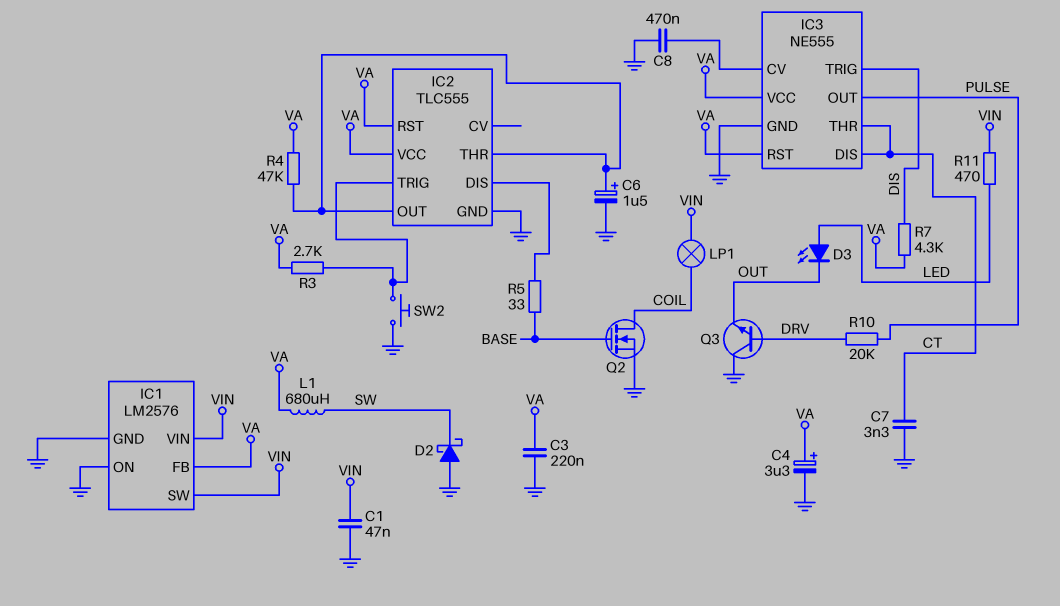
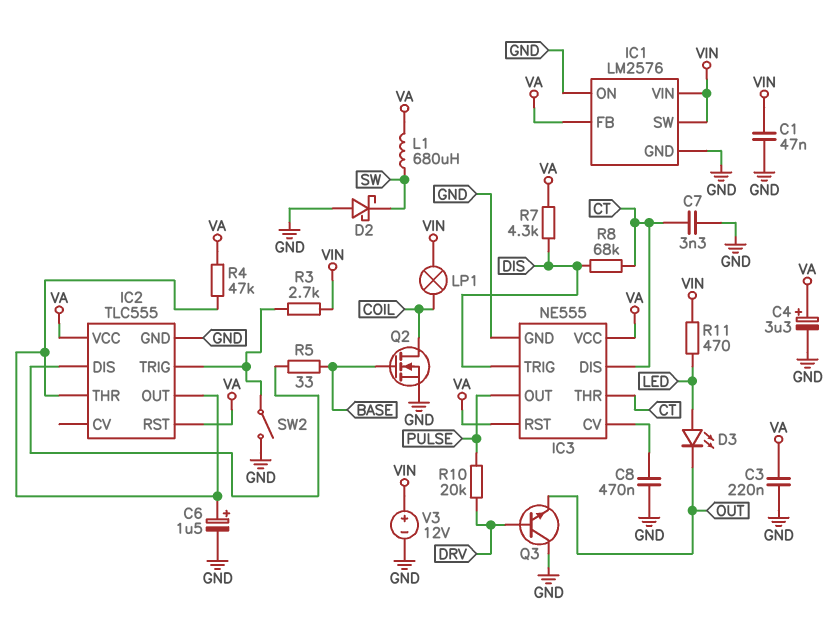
R3: 2.7k (IC2/TRIG, VA) -> 2.7k (IC2/TRIG, VIN)
R8: none -> 68k (CT, DIS)
SW2: button (GND, IC2/TRIG) -> switch (GND, IC2/TRIG)
V3: none -> 12V (plus VIN, minus GND)

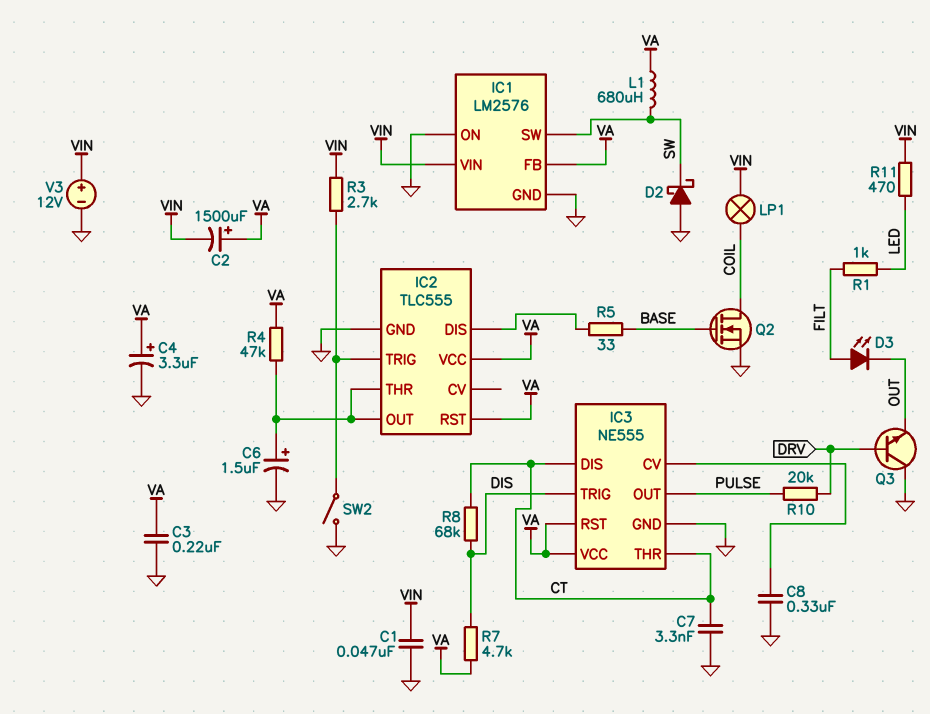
C2: none -> 1500uF (plus VA, minus VIN)
C8: 470nF (GND, IC3/CV) -> 330nF (GND, IC3/CV)
D3: LED (A LED, K OUT) -> LED (A FILT, K OUT)
IC1 pin SW: VIN -> SW
R1: none -> 1k (FILT, LED)
R7: 4.3k (DIS, VA) -> 4.7k (DIS, VA)

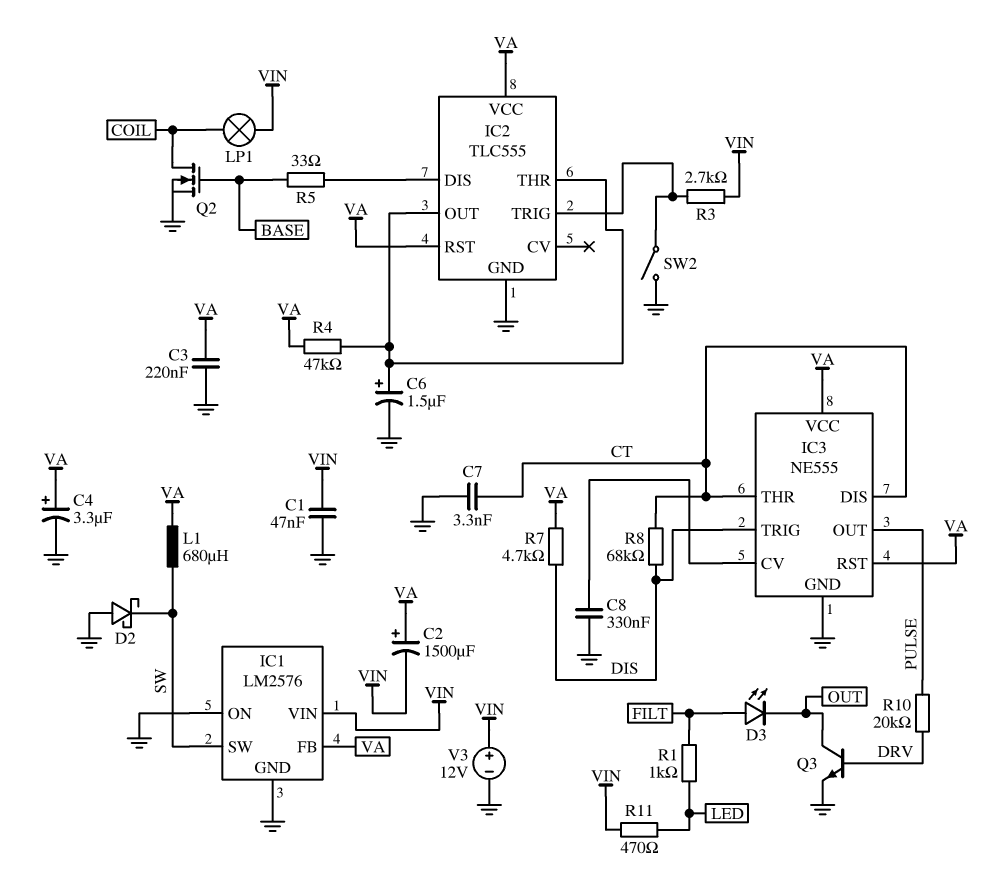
Q3: NPN (B DRV, C GND, E OUT) -> NPN (B DRV, C OUT, E GND)

